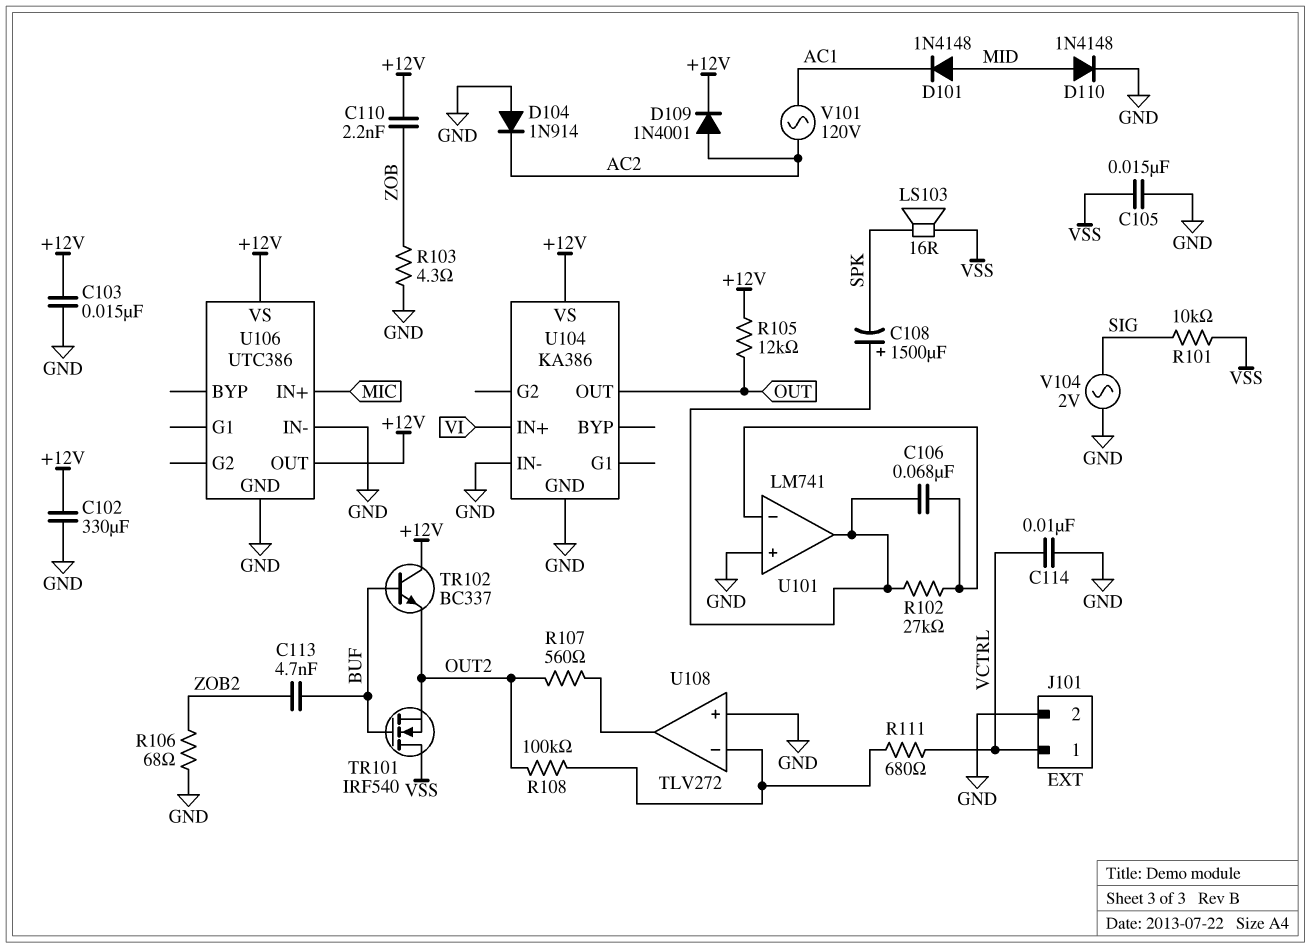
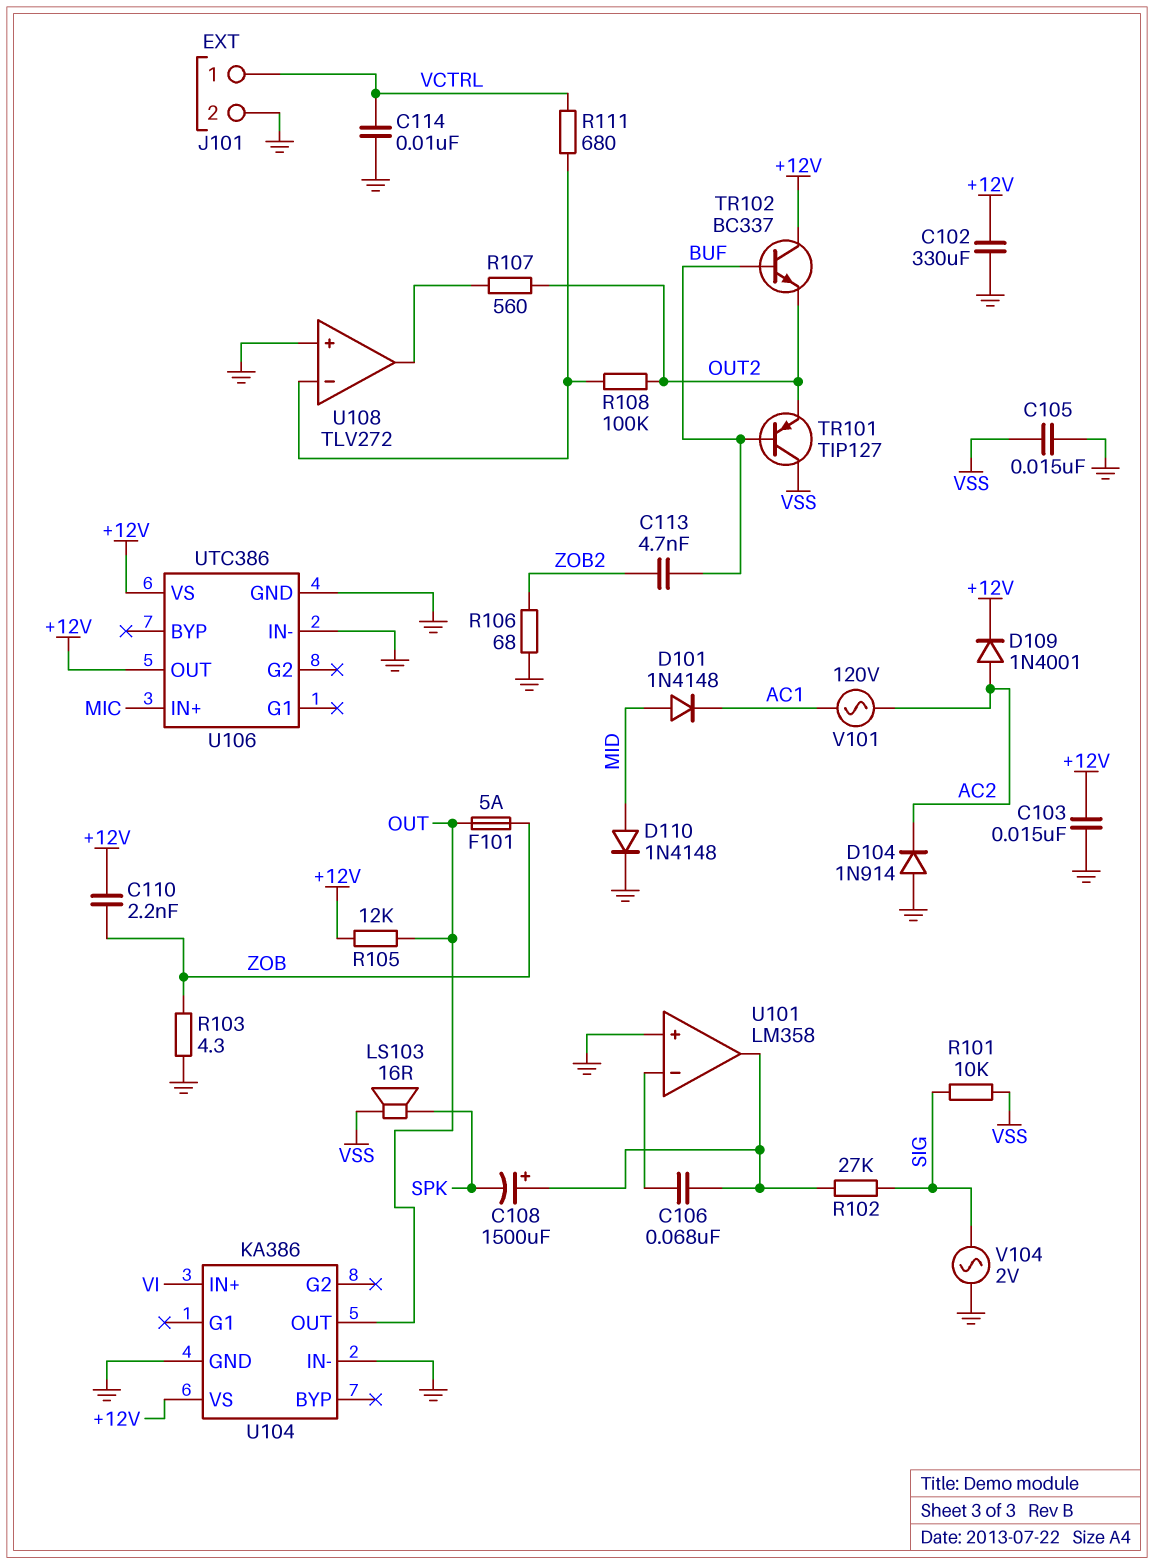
F101: none -> 5A (OUT, ZOB)
R102: 27k (U101/in-, U101/out) -> 27k (SIG, U101/out)
TR101: NMOS IRF540 (G BUF, D VSS, S OUT2) -> PNP TIP127 (B BUF, C VSS, E OUT2)
U101: LM741 -> LM358

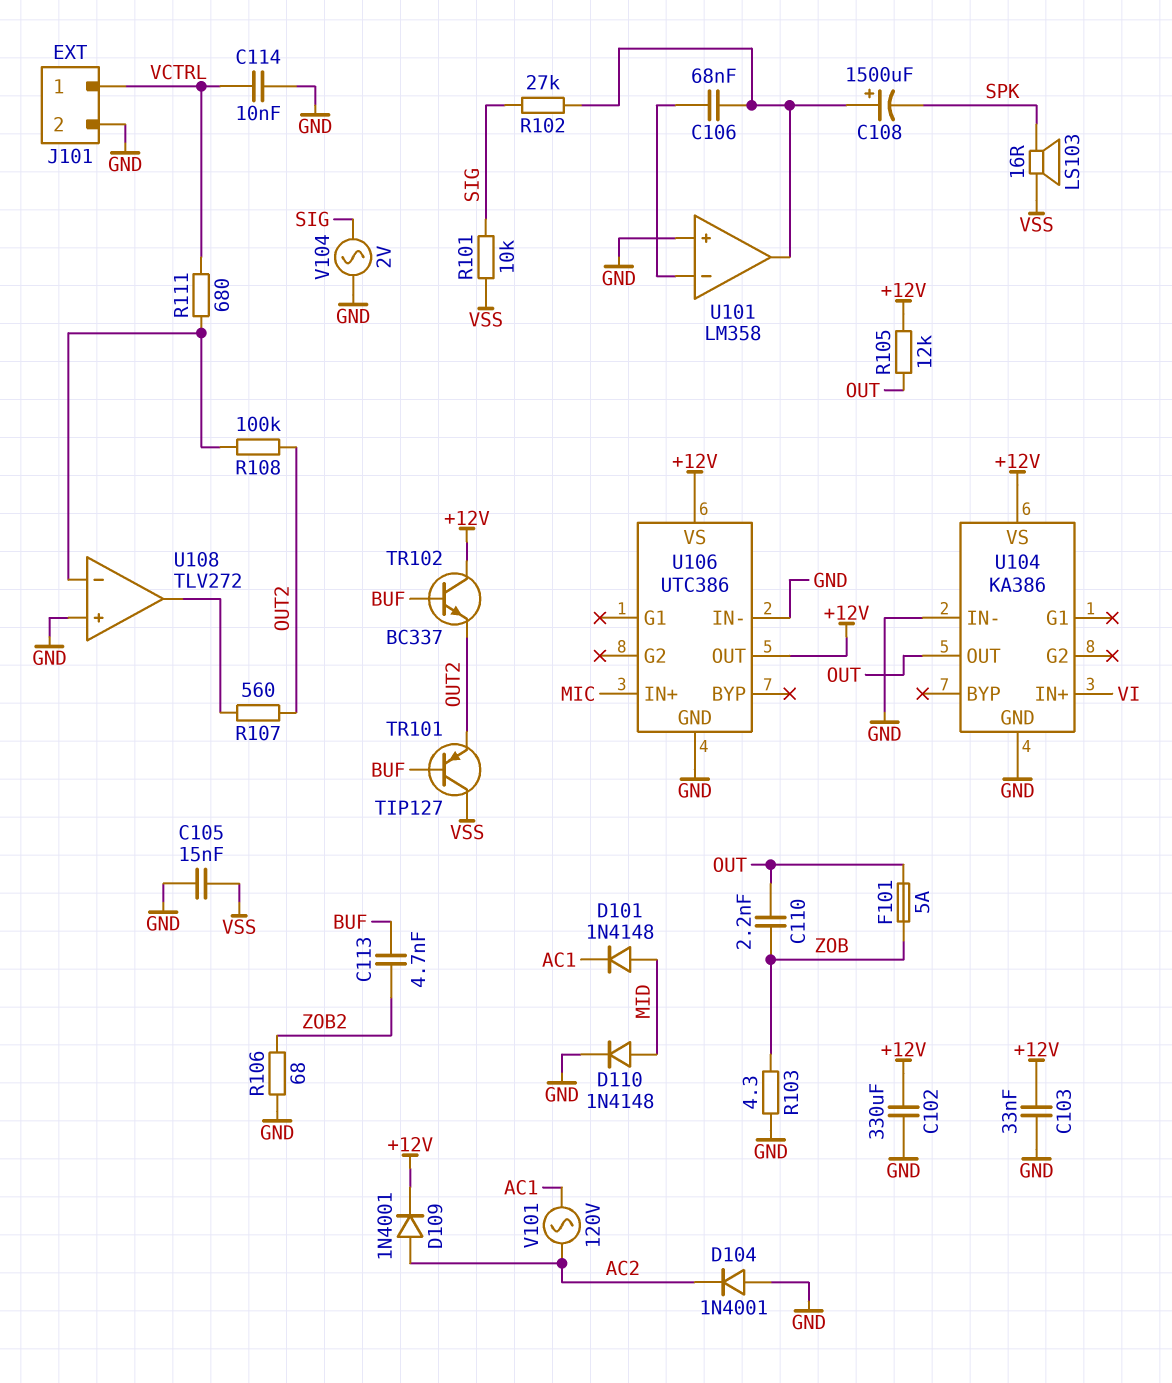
C103: 15nF (+12V, GND) -> 33nF (+12V, GND)
C110: 2.2nF (+12V, ZOB) -> 2.2nF (OUT, ZOB)
D104: diode 1N914 (A GND, K AC2) -> diode 1N4001 (A GND, K AC2)

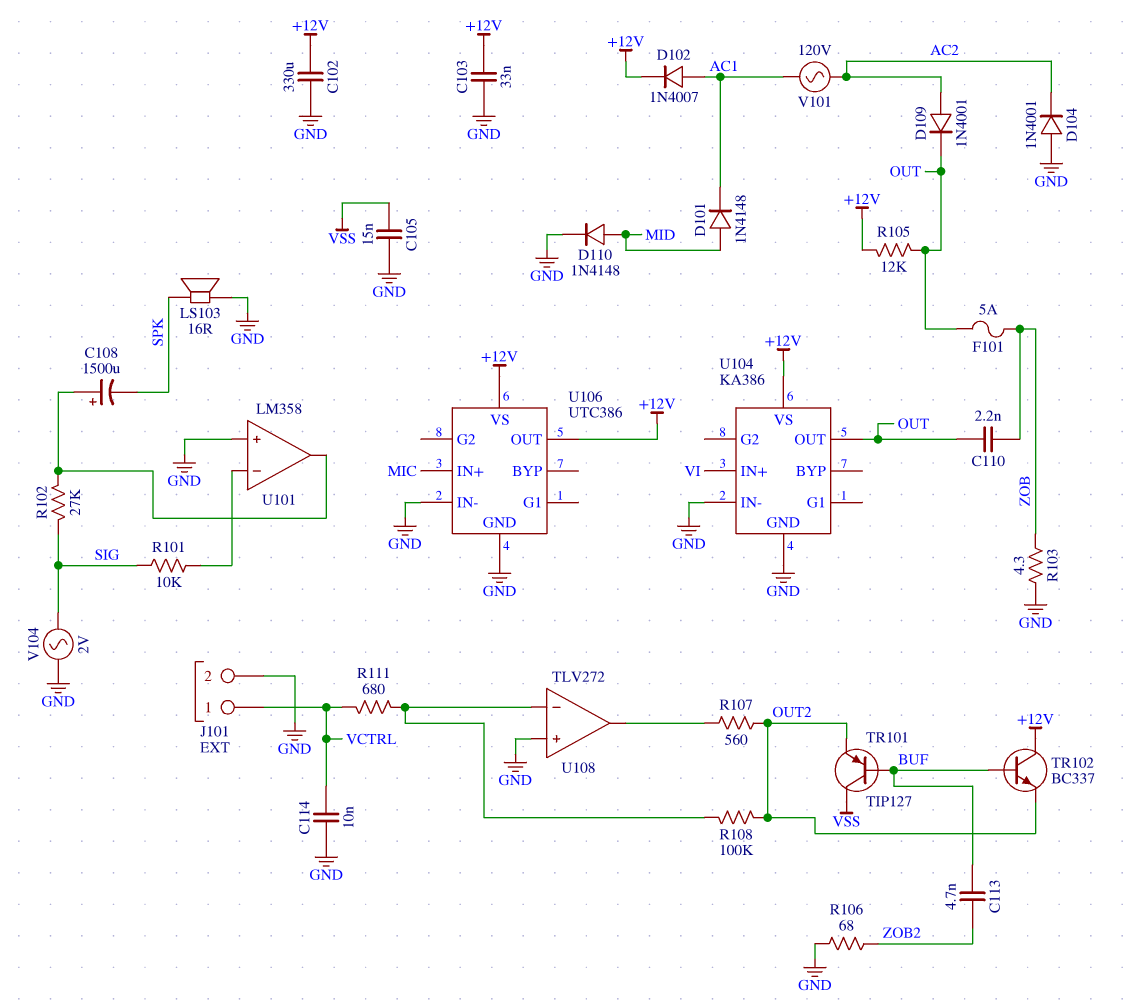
C106: 68nF (U101/in-, U101/out) -> none
D102: none -> diode 1N4007 (A AC1, K +12V)
D109: diode 1N4001 (A AC2, K +12V) -> diode 1N4001 (A AC2, K OUT)
LS103: speaker 16R (SPK, VSS) -> speaker 16R (GND, SPK)
R101: 10k (SIG, VSS) -> 10k (SIG, U101/in-)

